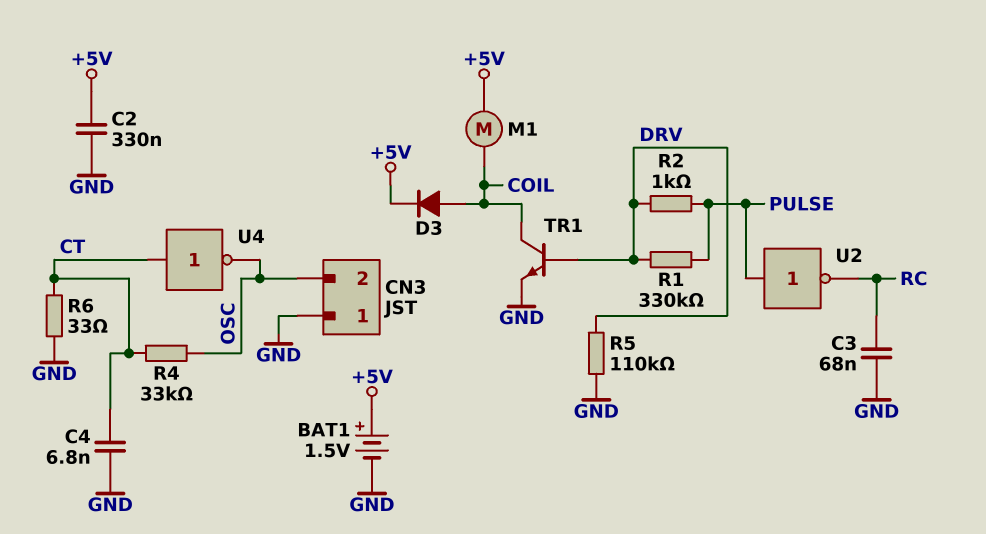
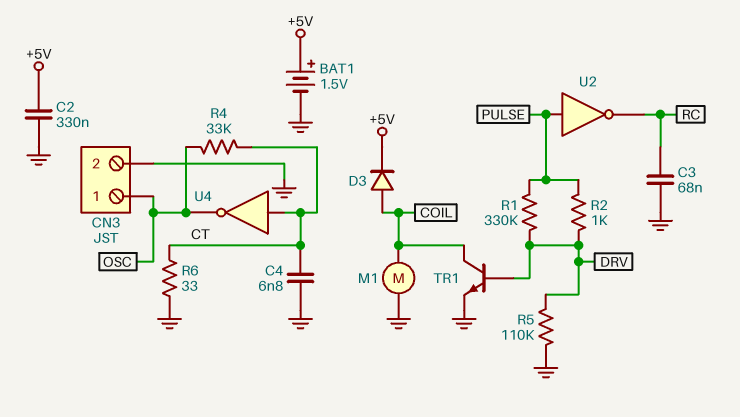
CN3 pin 1: GND -> OSC
CN3 pin 2: OSC -> GND
M1: motor (+5V, COIL) -> motor (COIL, GND)

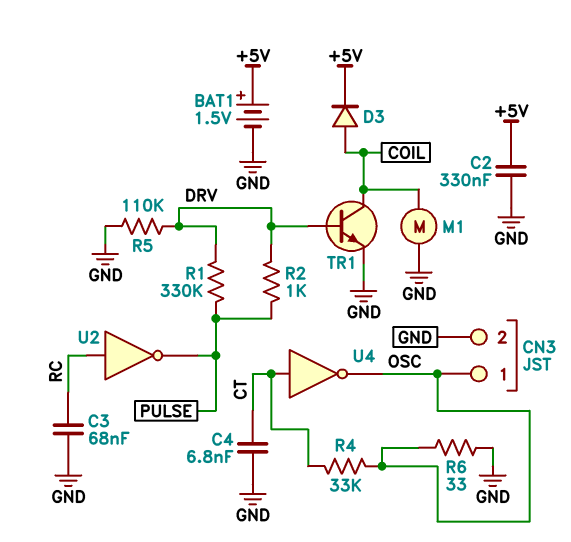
R6: 33 (CT, GND) -> 33 (GND, OSC)
U2: NOT (in PULSE, out RC) -> NOT (in RC, out PULSE)

